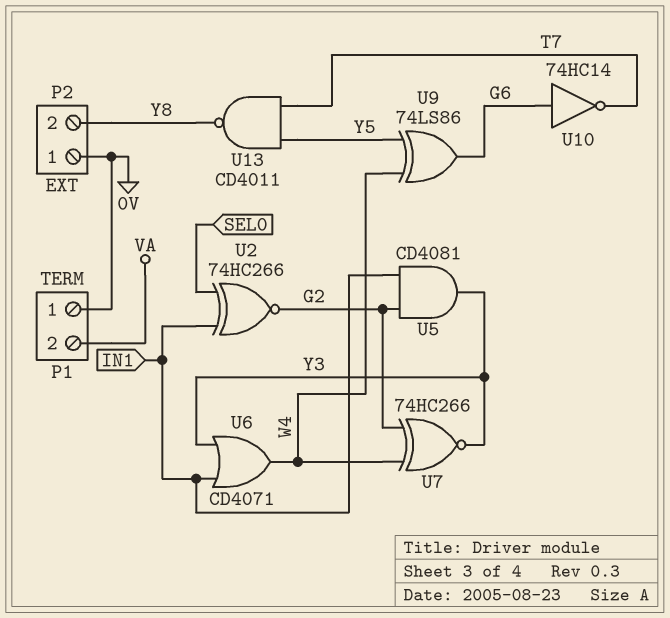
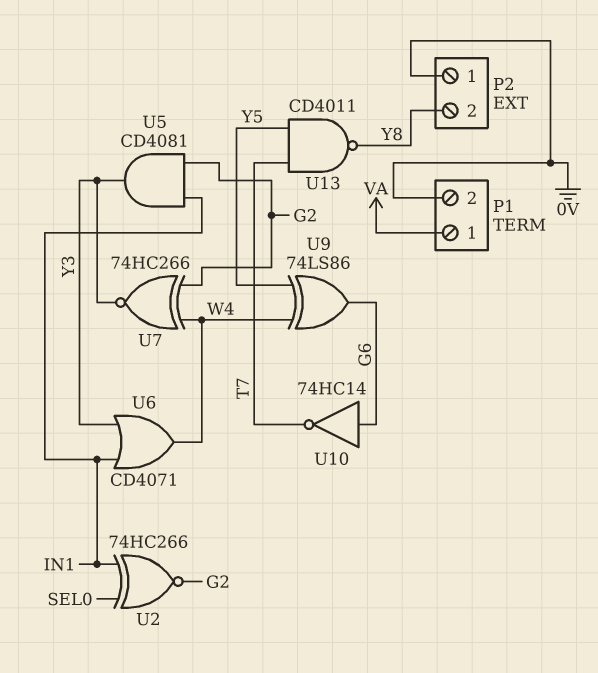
P1 pin 1: 0V -> VA
P1 pin 2: VA -> 0V

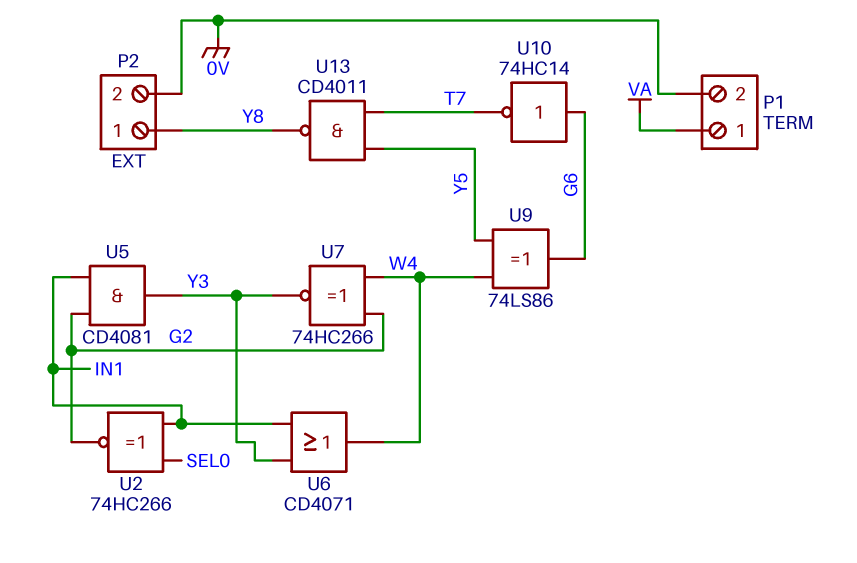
P2 pin 1: 0V -> Y8
P2 pin 2: Y8 -> 0V

